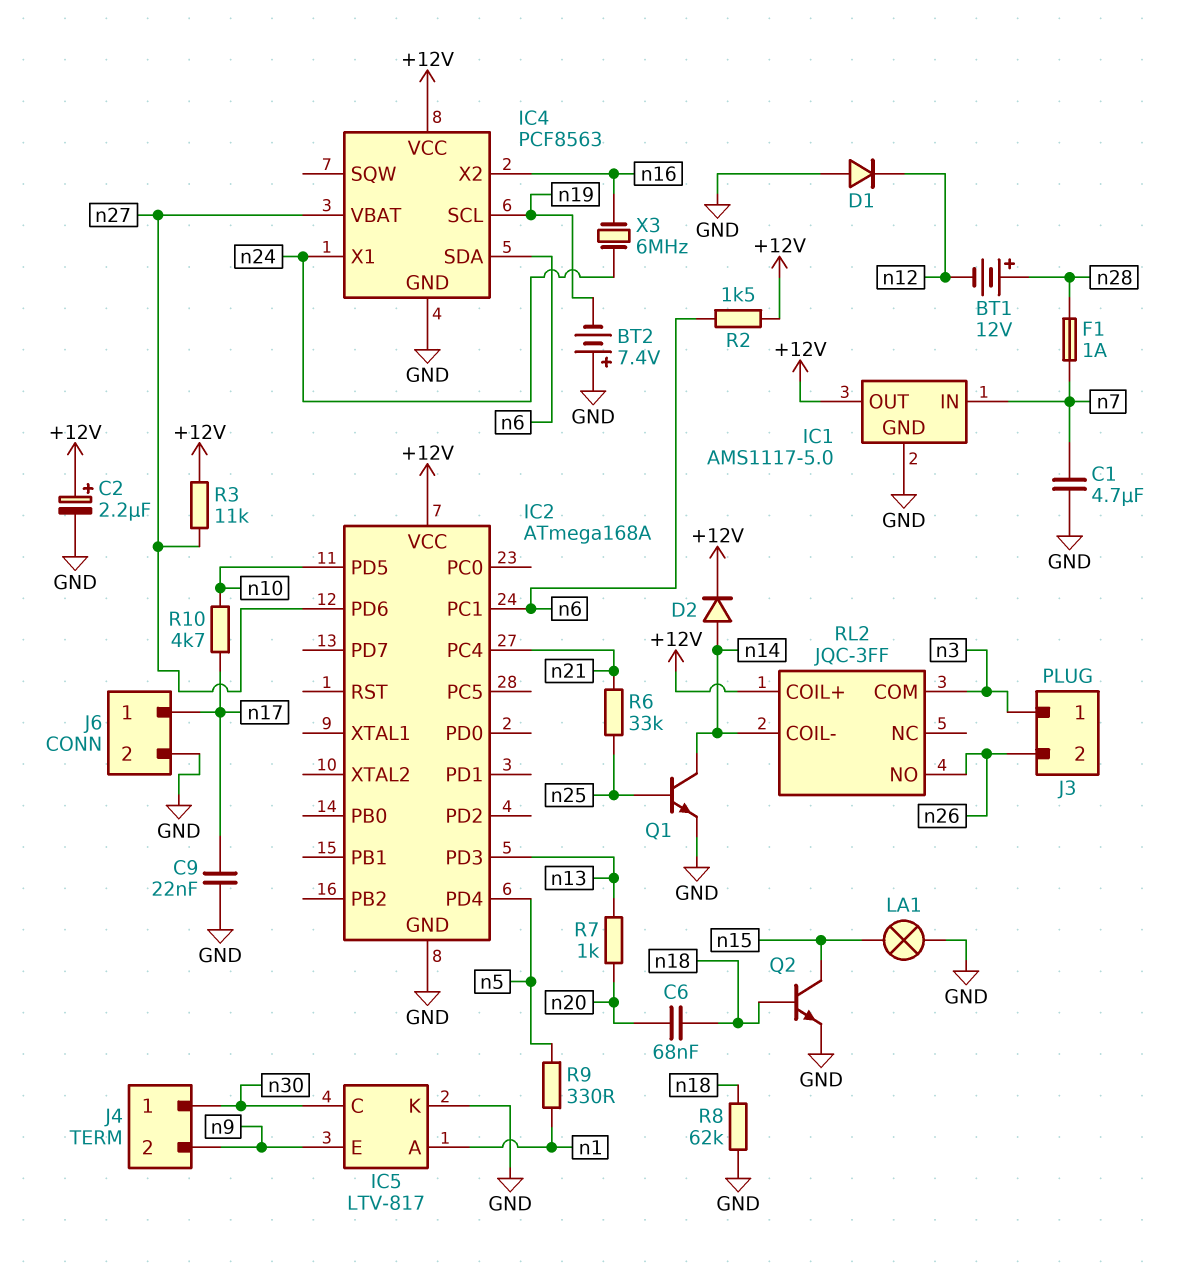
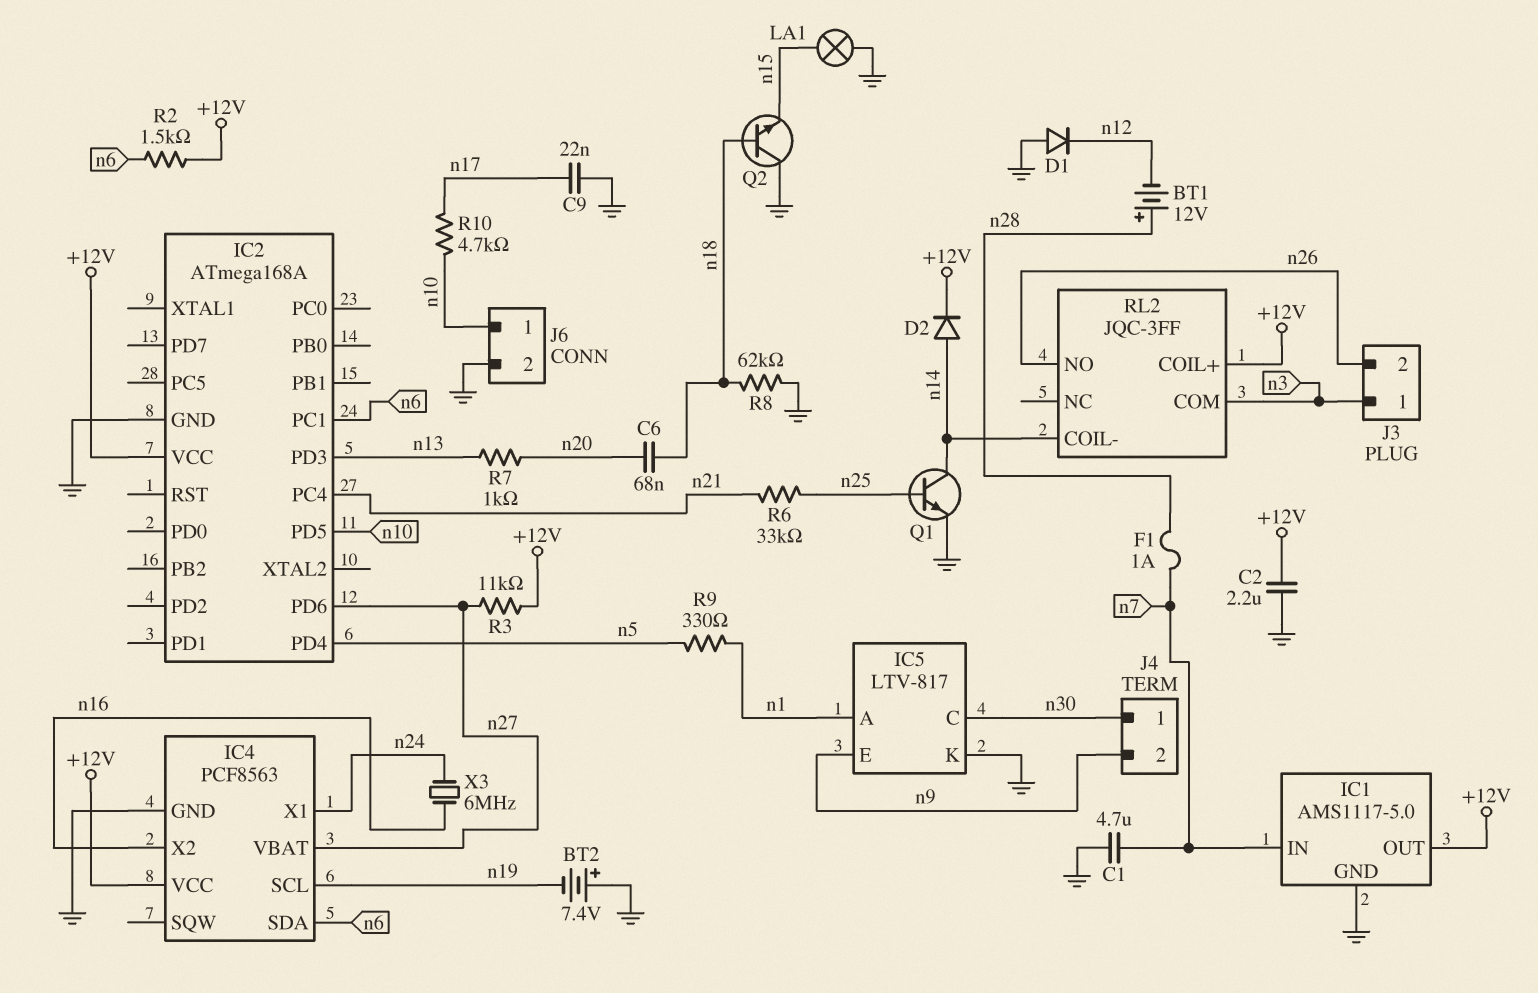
C2: 2.2uF (plus +12V, minus GND) -> 2.2uF (+12V, GND)
J6 pin 1: n17 -> n10
Q2: NPN (B n18, C n15, E GND) -> NPN (B n18, C GND, E n15)

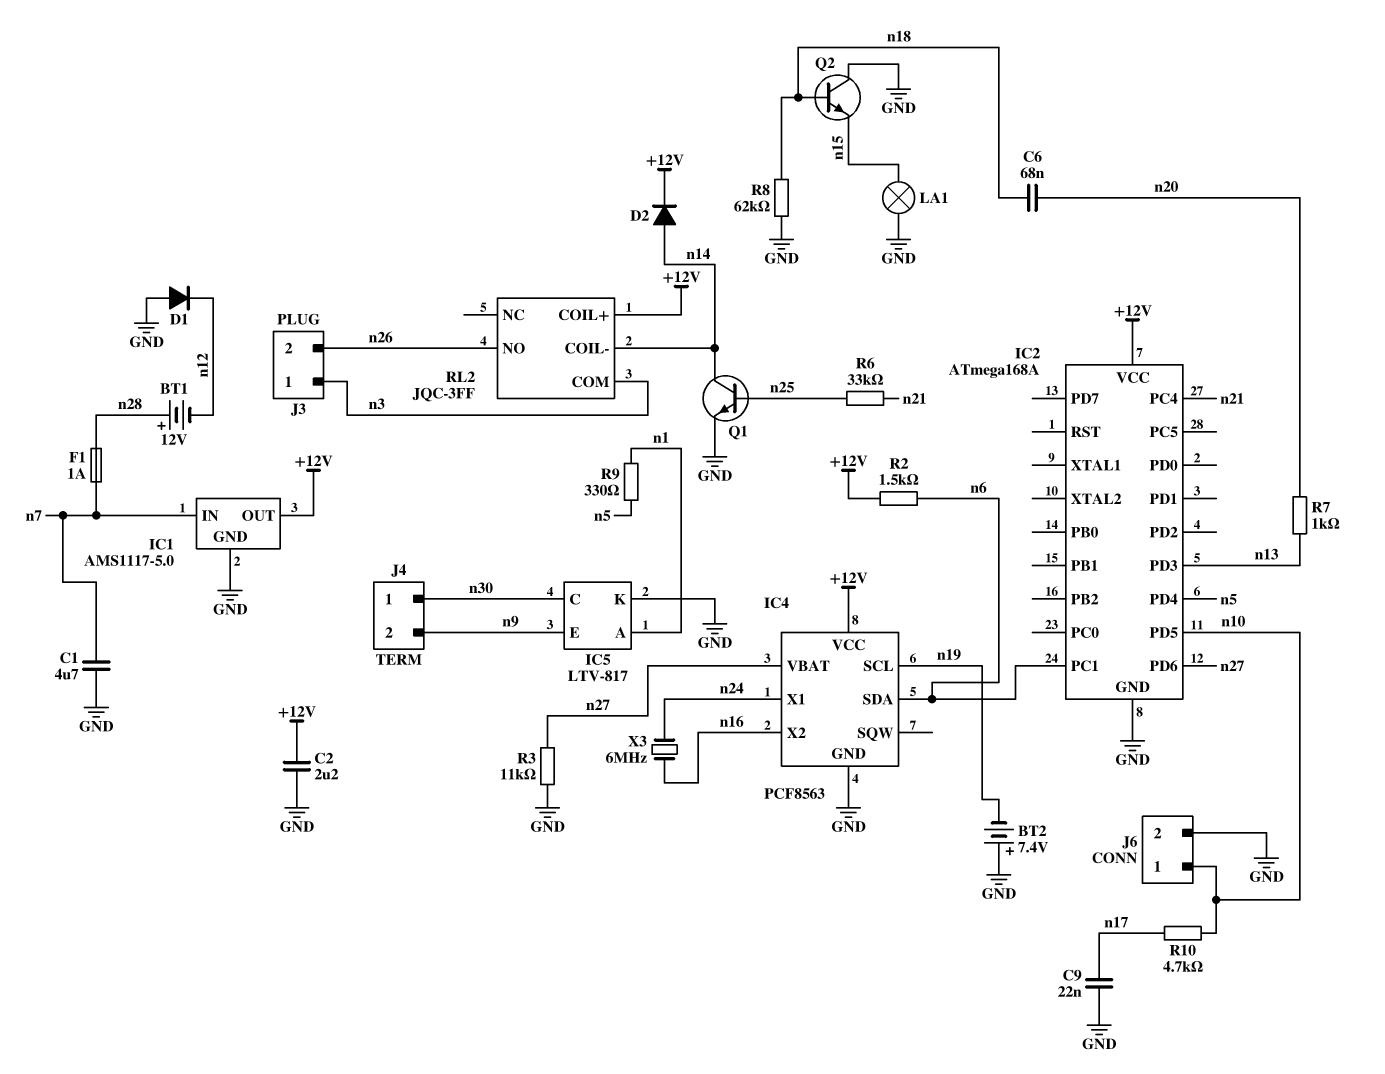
R3: 11k (+12V, n27) -> 11k (GND, n27)

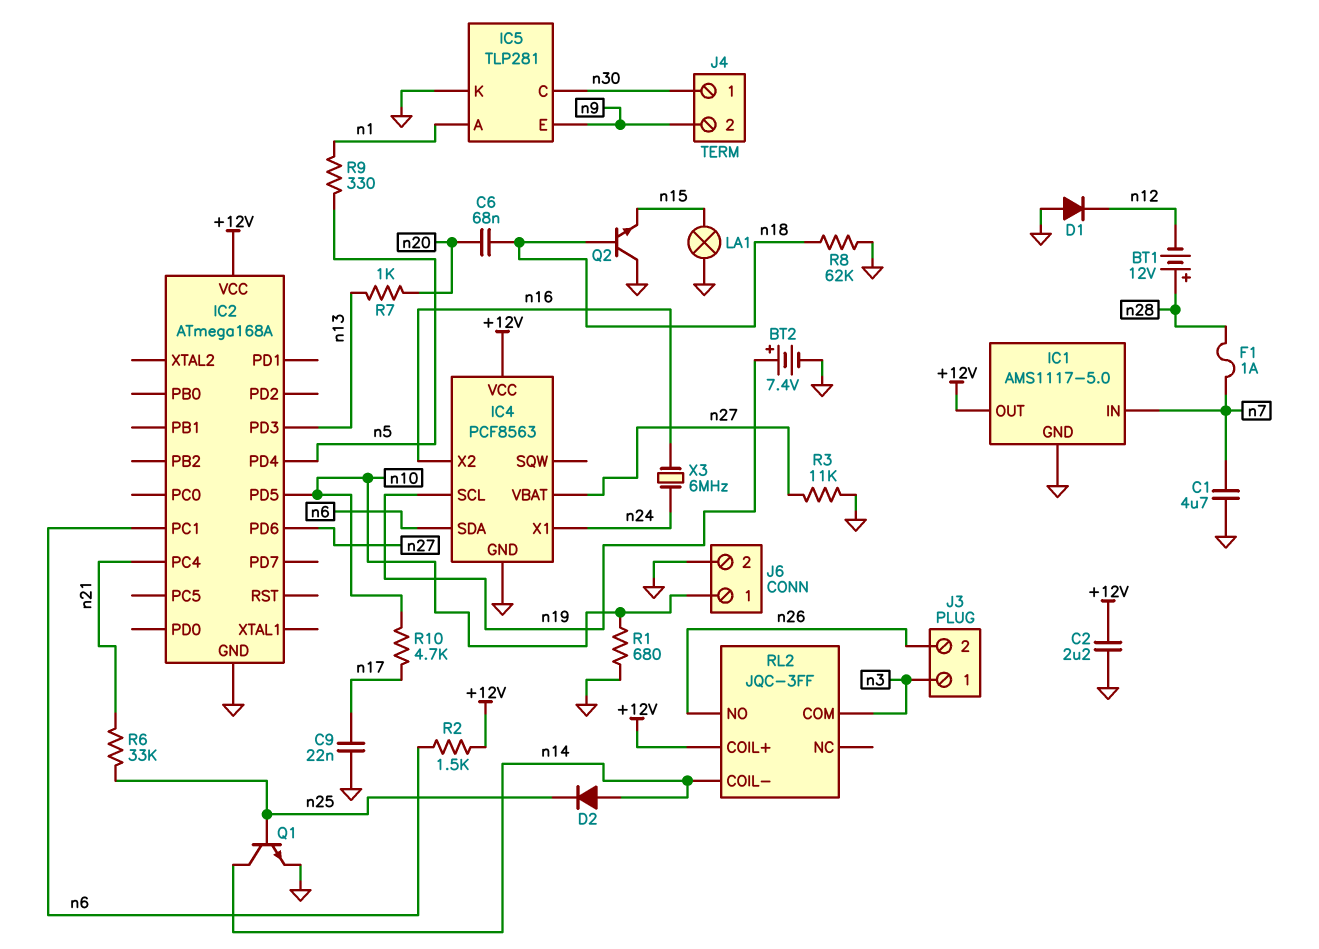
BT2: 7.4V (plus GND, minus n19) -> 7.4V (plus n19, minus GND)
D2: diode (A n14, K +12V) -> diode (A n14, K n25)
IC5: LTV-817 -> TLP281
R1: none -> 680 (GND, n10)

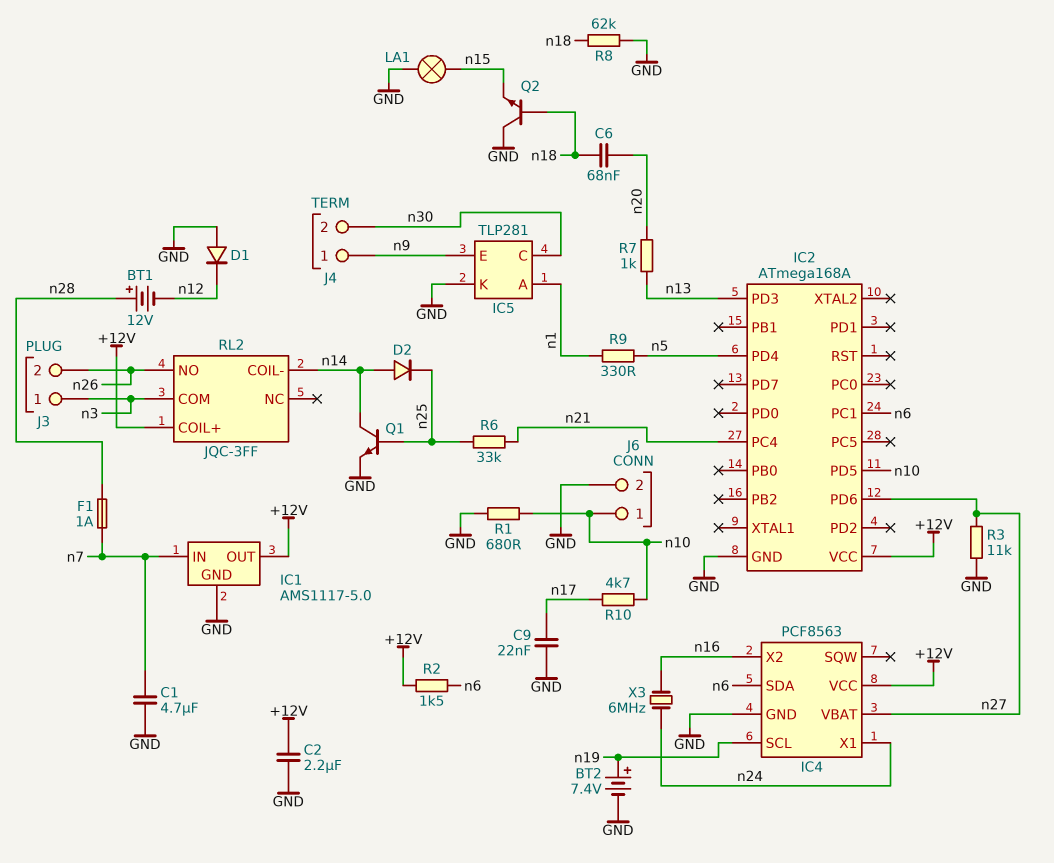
J4 pin 1: n30 -> n9
J4 pin 2: n9 -> n30

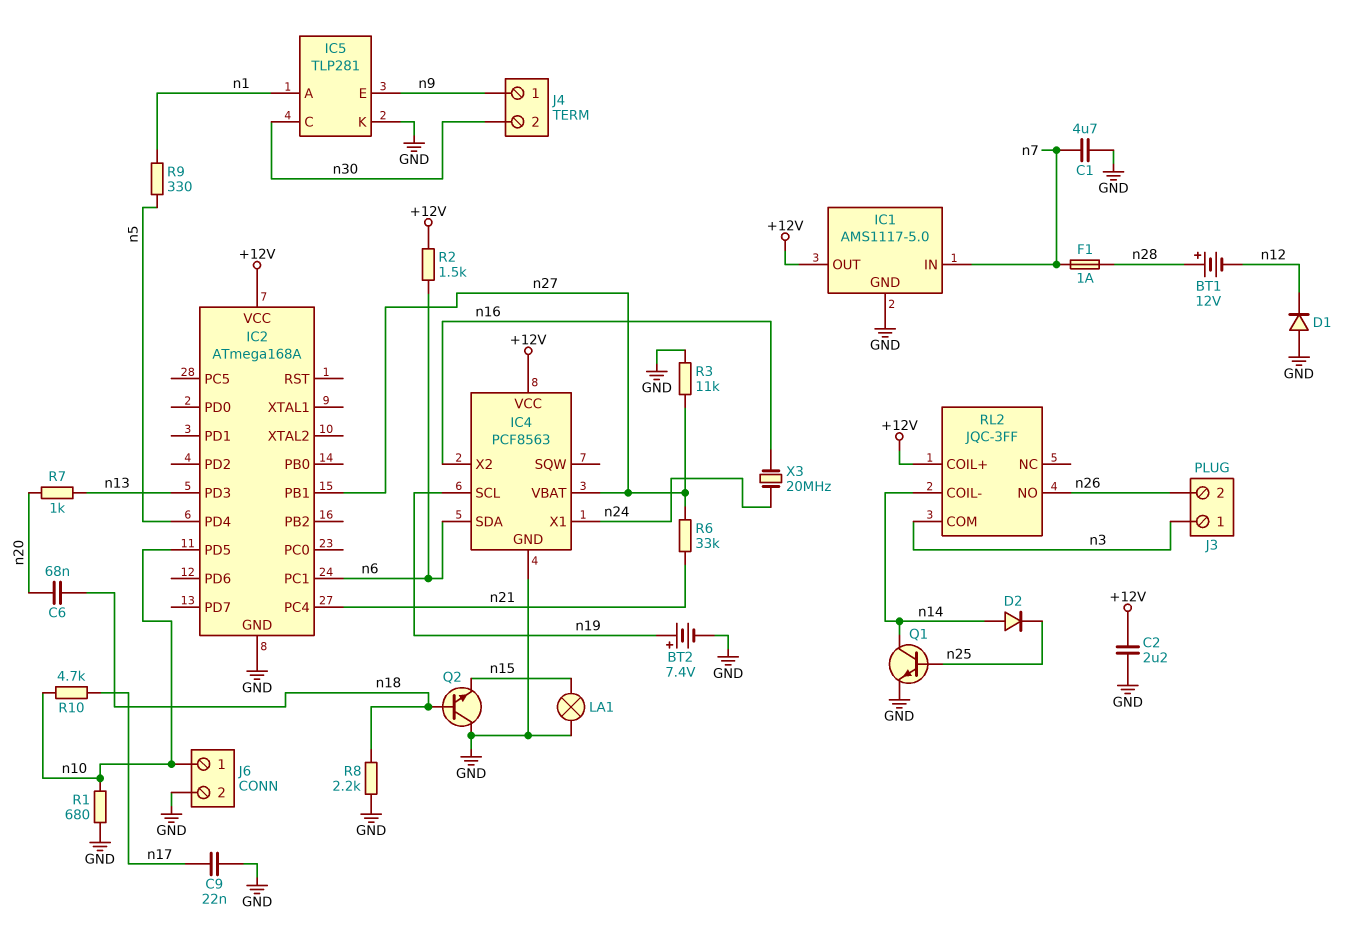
IC2 pin PB1: none -> n27
IC2 pin PD6: n27 -> none
R6: 33k (n21, n25) -> 33k (n21, n27)
R8: 62k (GND, n18) -> 2.2k (GND, n18)
X3: 6MHz (n16, n24) -> 20MHz (n16, n24)

